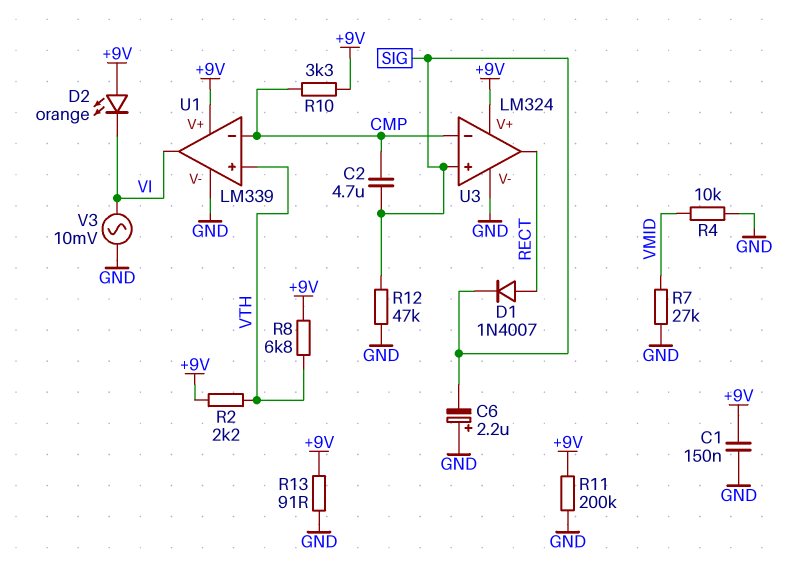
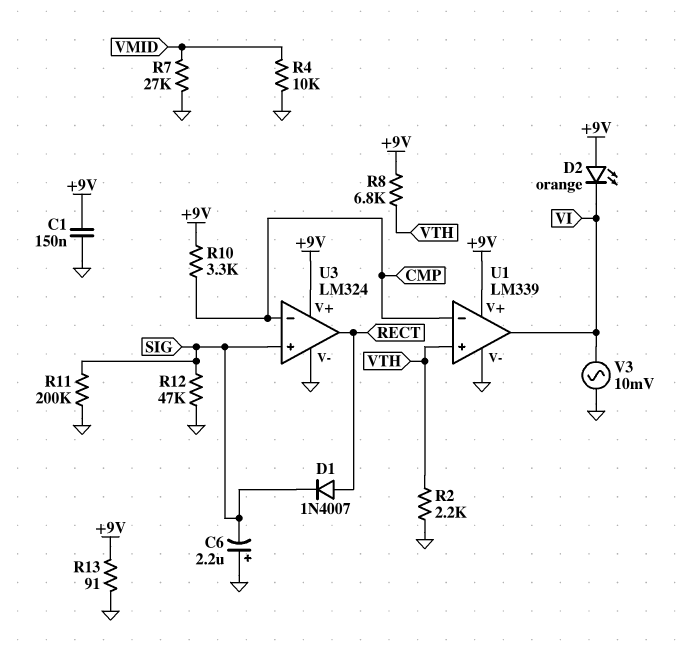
C2: 4.7uF (CMP, SIG) -> none
R2: 2.2k (+9V, VTH) -> 2.2k (GND, VTH)
R11: 200k (+9V, GND) -> 200k (GND, SIG)

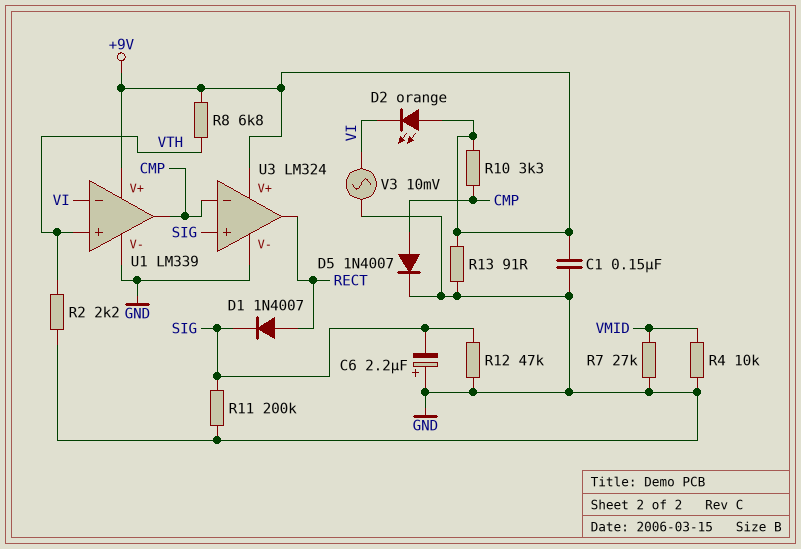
D5: none -> diode 1N4007 (A CMP, K GND)
U1 pin in-: CMP -> VI
U1 pin out: VI -> CMP

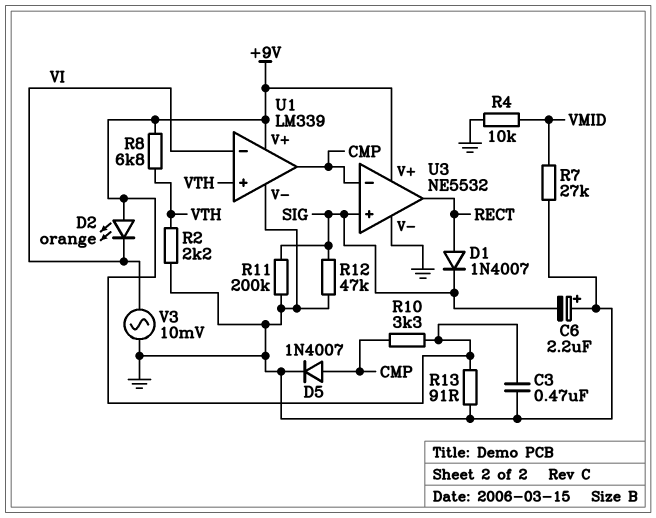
C1: 150nF (+9V, GND) -> none
C3: none -> 470nF (+9V, GND)
U3: LM324 -> NE5532

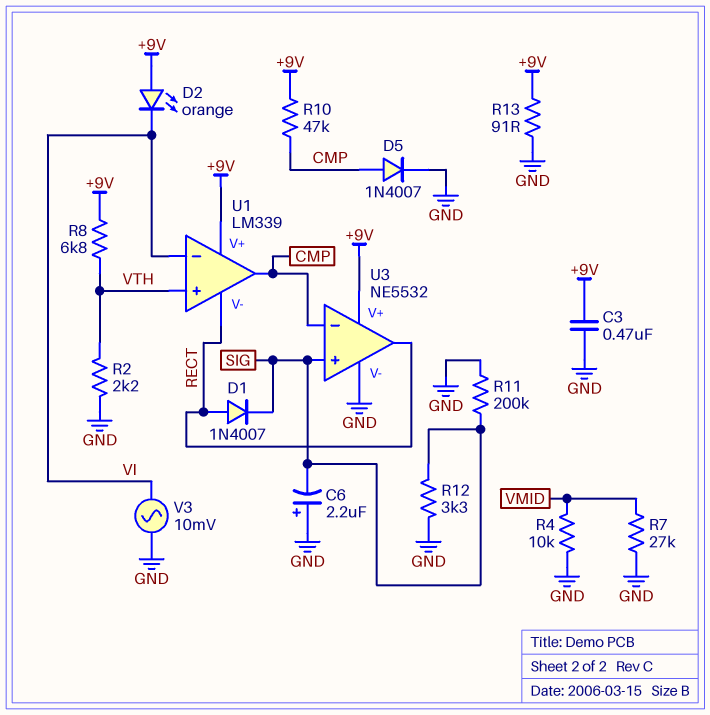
R10: 3.3k (+9V, CMP) -> 47k (+9V, CMP)
R12: 47k (GND, SIG) -> 3.3k (GND, SIG)
U1 pin V-: GND -> RECT

